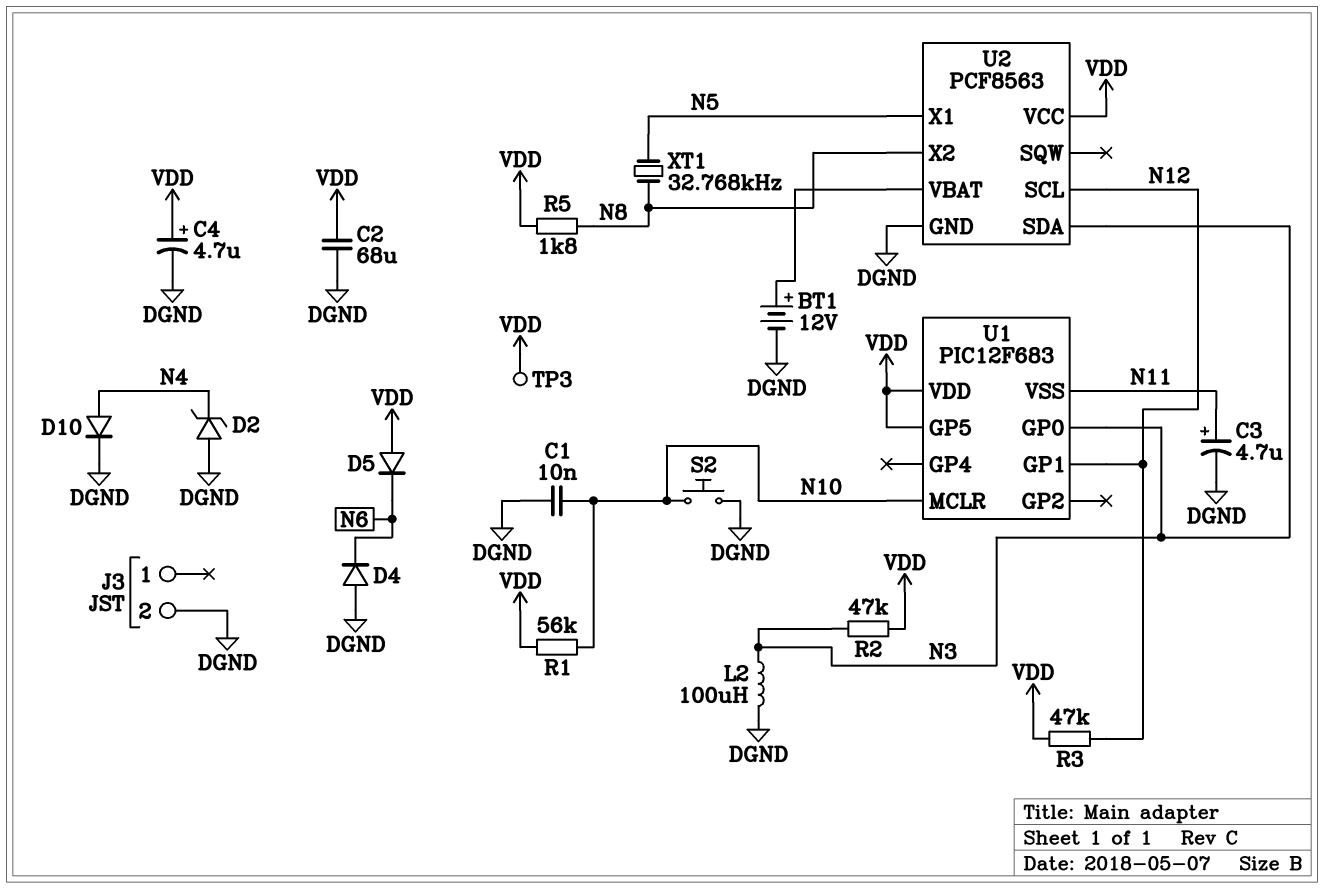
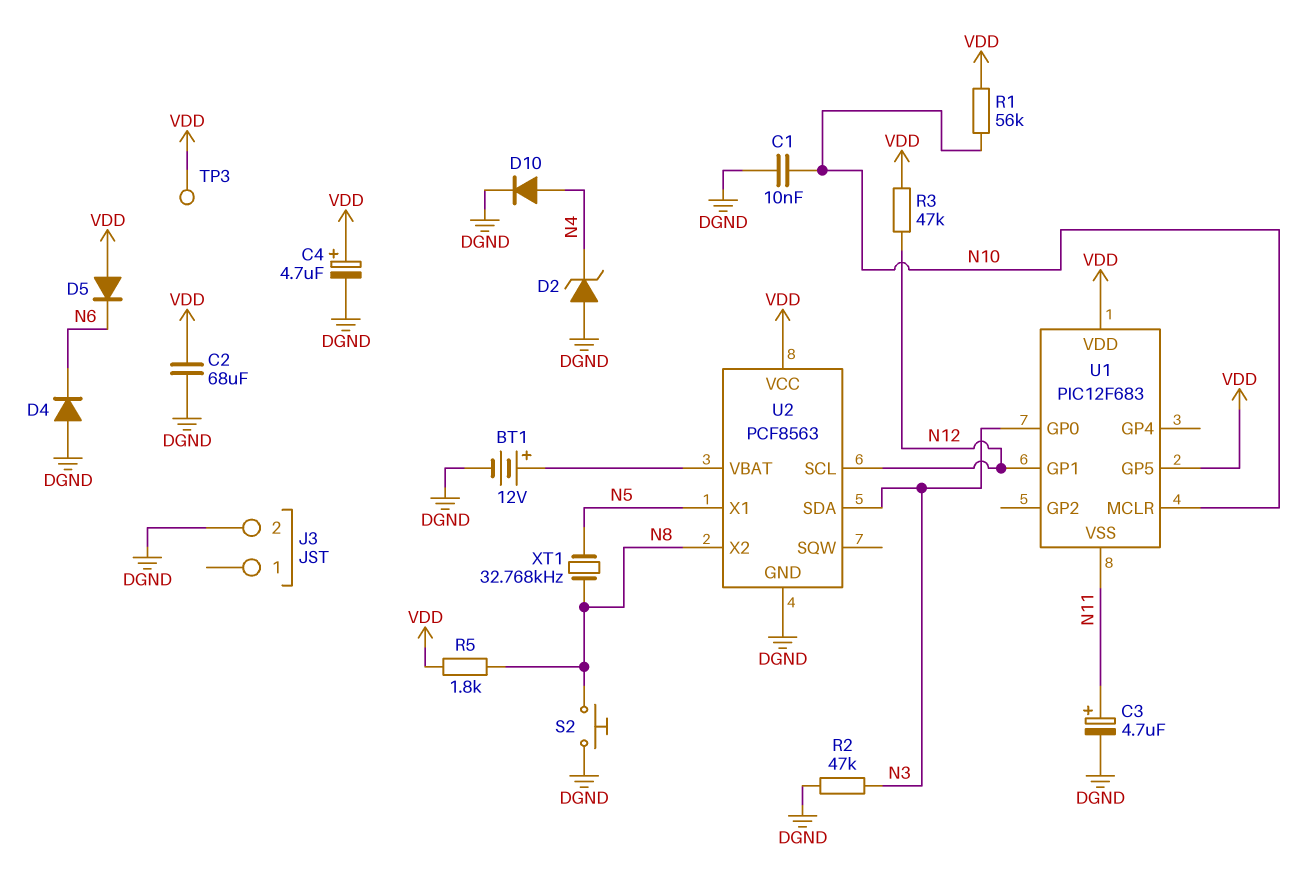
L2: 100uH (DGND, N3) -> none
R2: 47k (N3, VDD) -> 47k (DGND, N3)
S2: button (DGND, N10) -> button (DGND, N8)

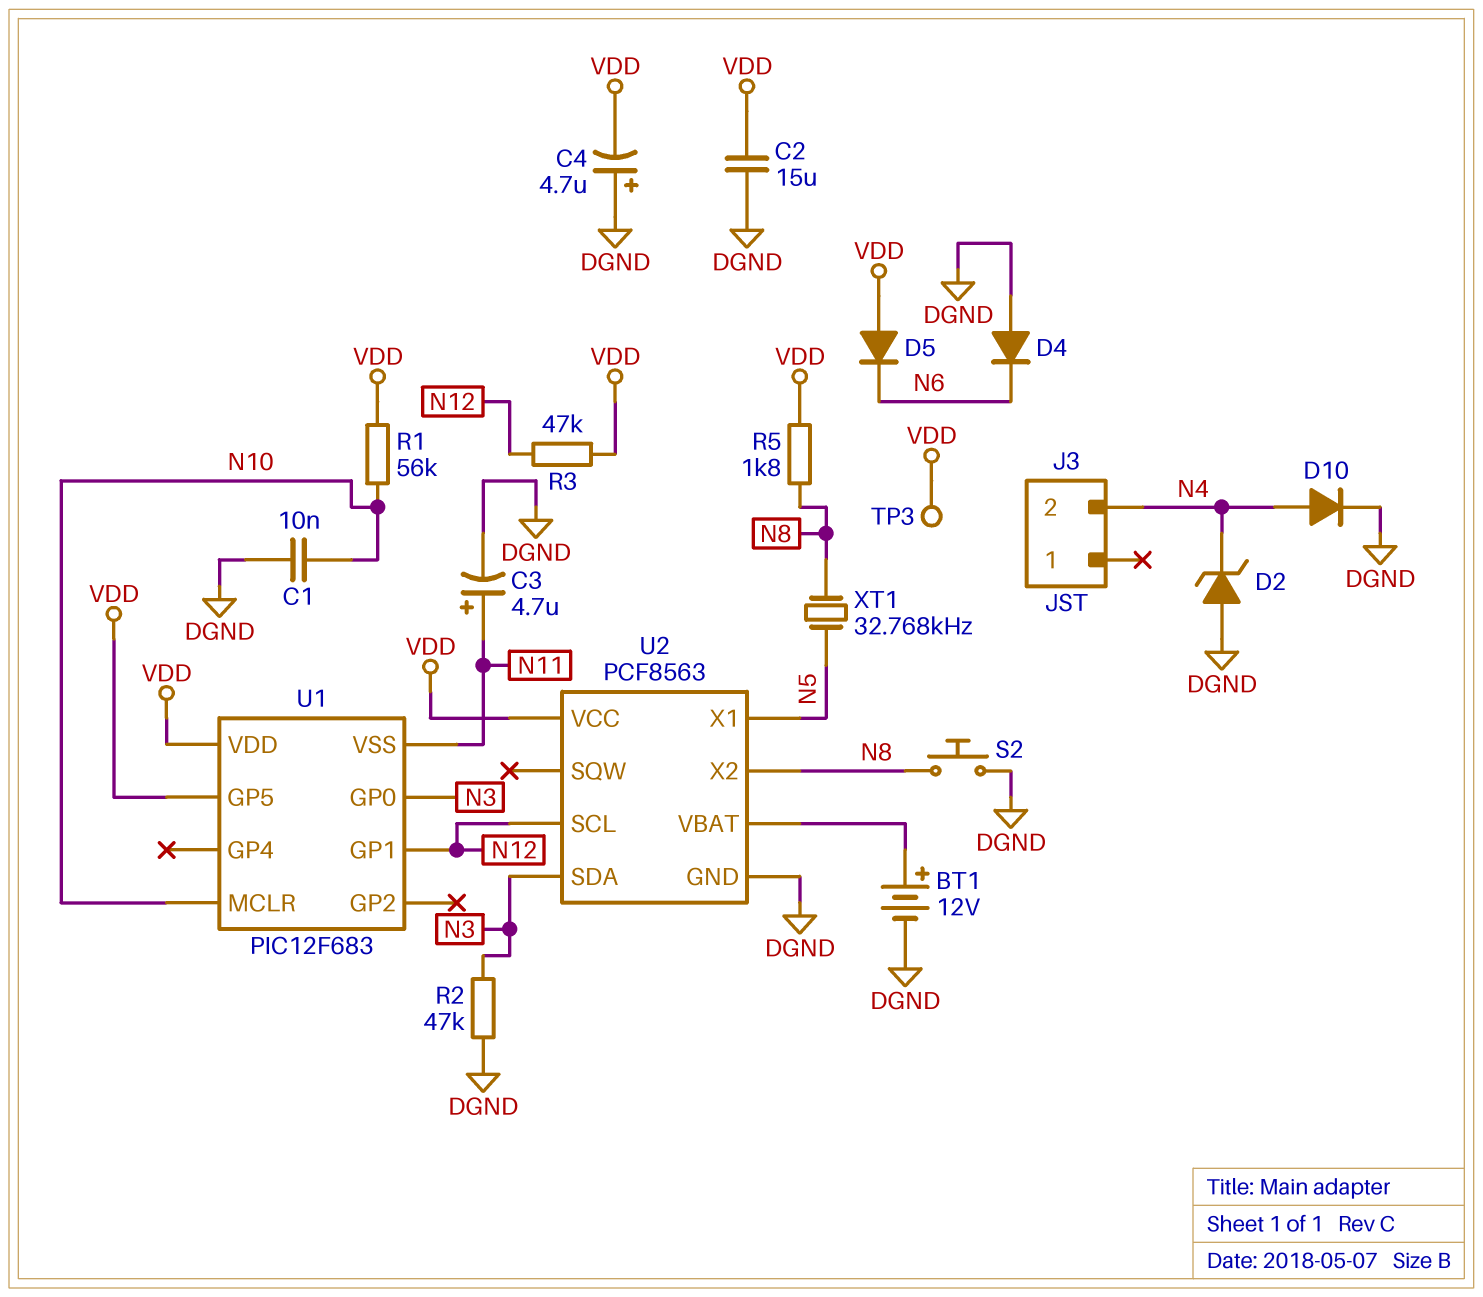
C2: 68uF (DGND, VDD) -> 15uF (DGND, VDD)
C4: 4.7uF (plus VDD, minus DGND) -> 4.7uF (plus DGND, minus VDD)
J3 pin 2: DGND -> N4

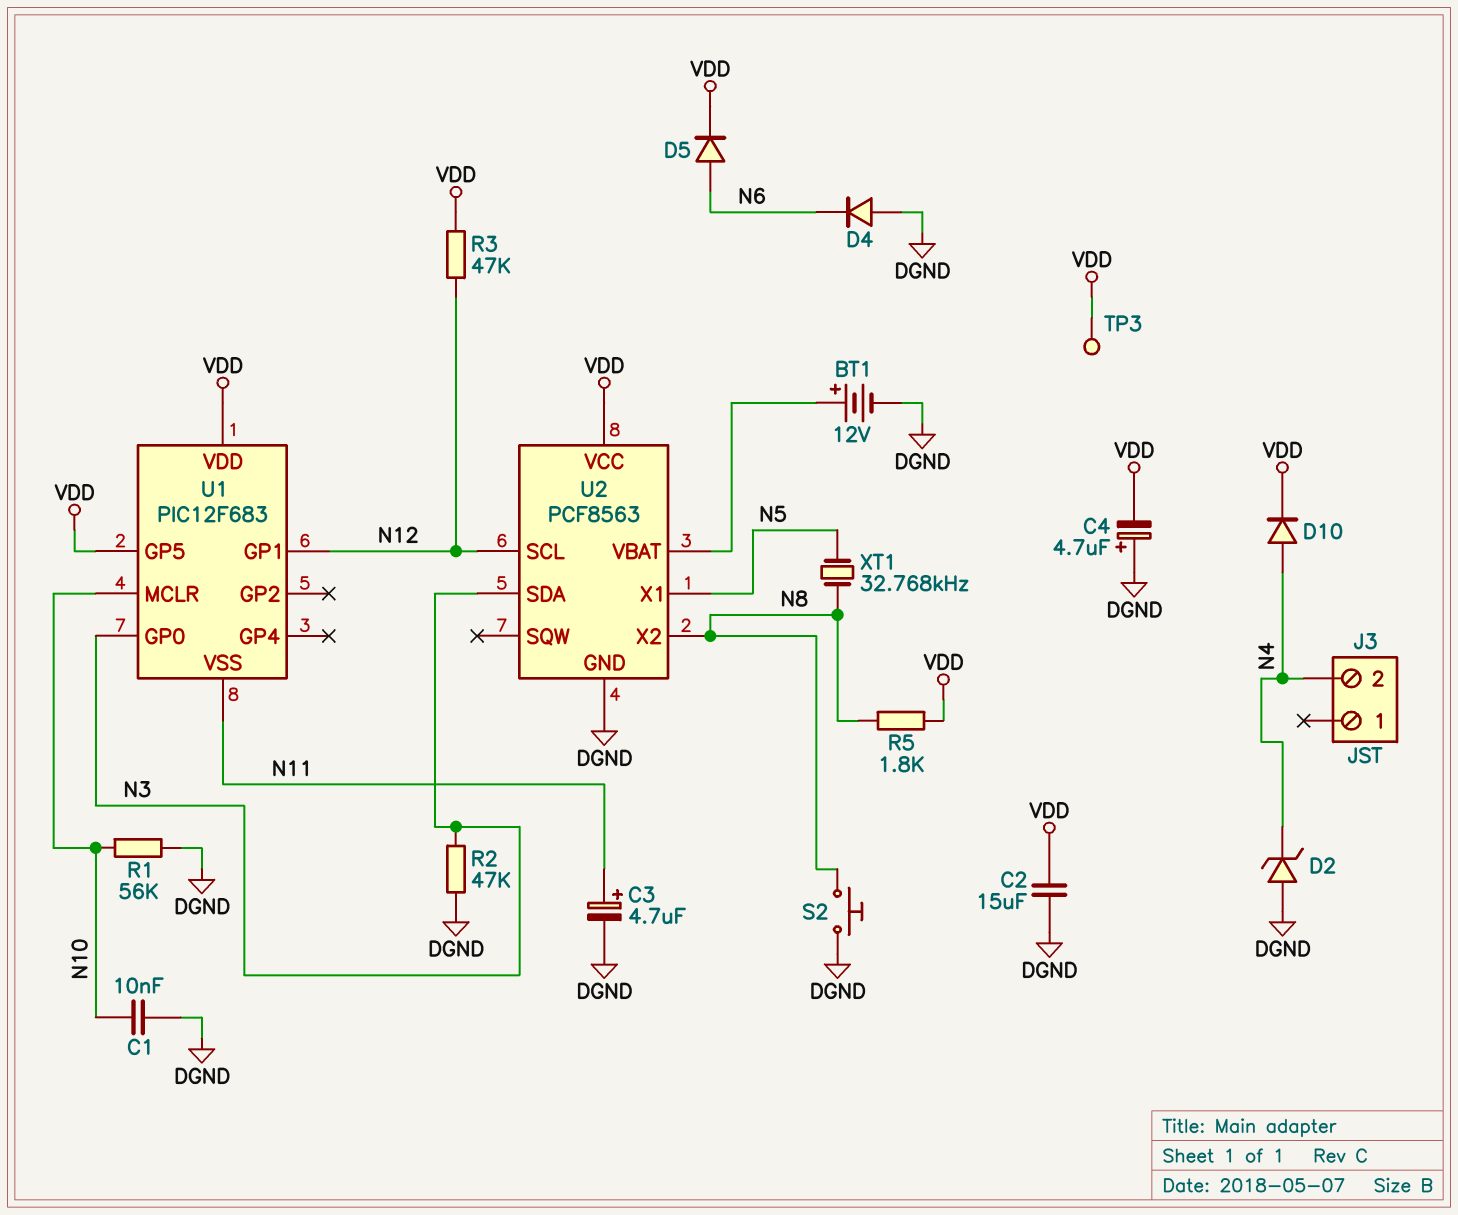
D5: diode (A VDD, K N6) -> diode (A N6, K VDD)
D10: diode (A N4, K DGND) -> diode (A N4, K VDD)
R1: 56k (N10, VDD) -> 56k (DGND, N10)

